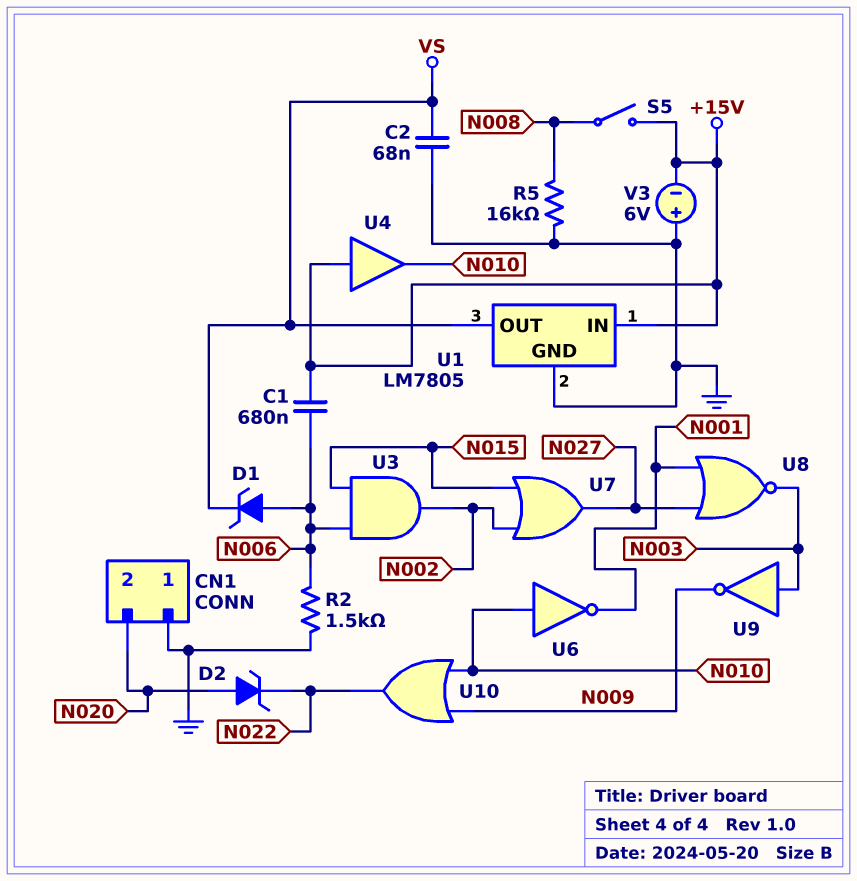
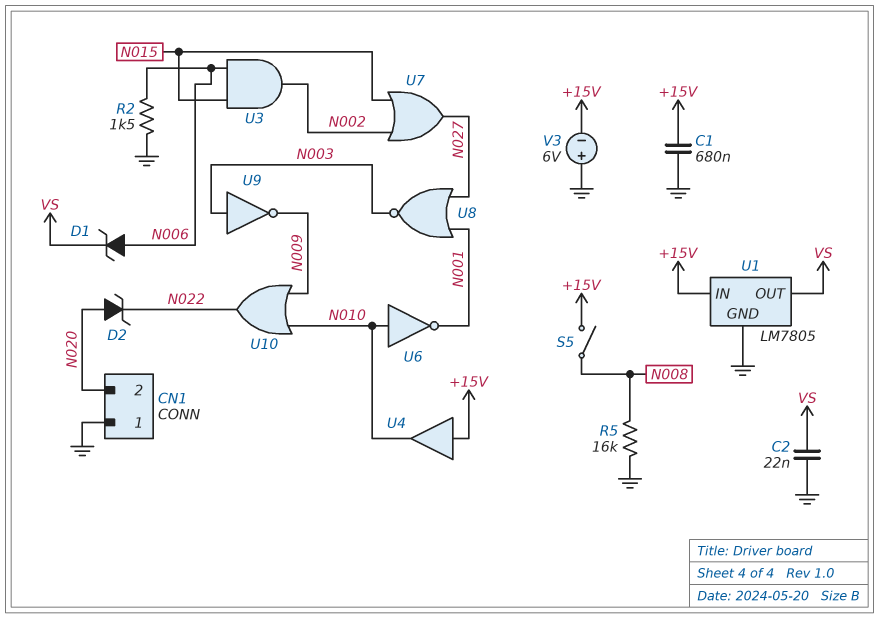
C1: 680nF (+15V, N006) -> 680nF (+15V, GND)
C2: 68nF (GND, VS) -> 22nF (GND, VS)

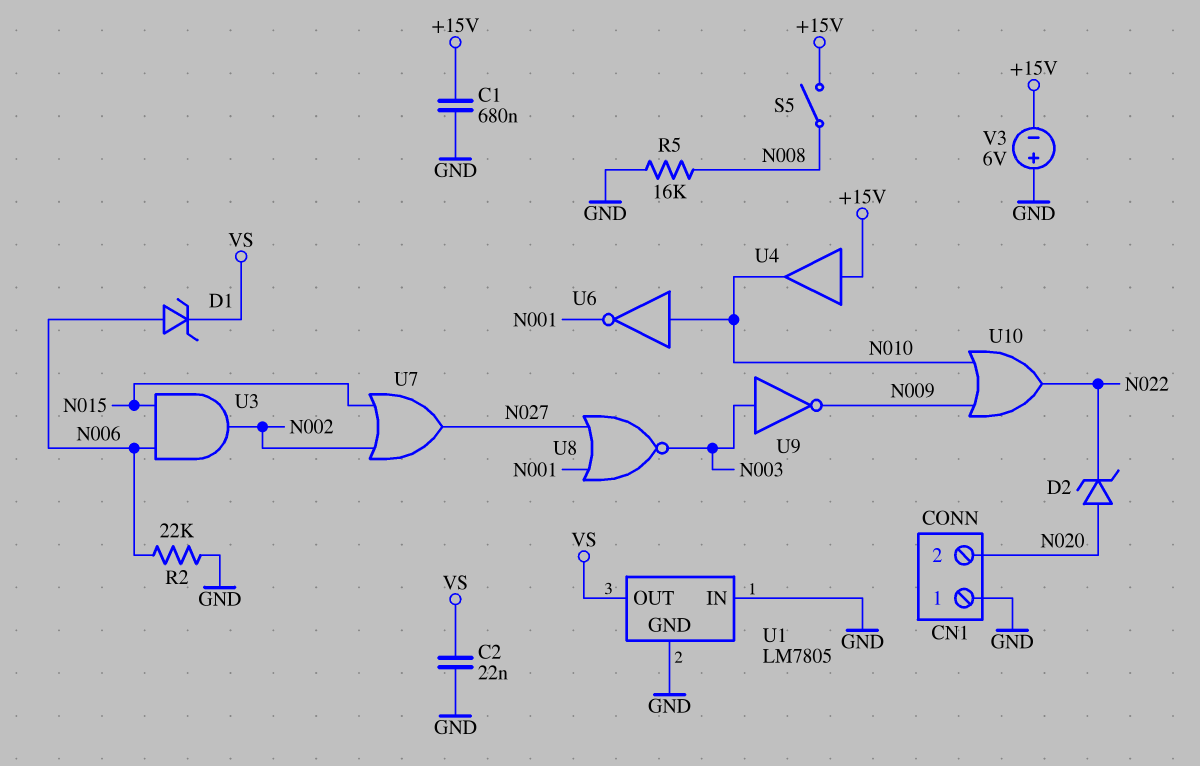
R2: 1.5k (GND, N006) -> 22k (GND, N006)
U1 pin IN: +15V -> GND

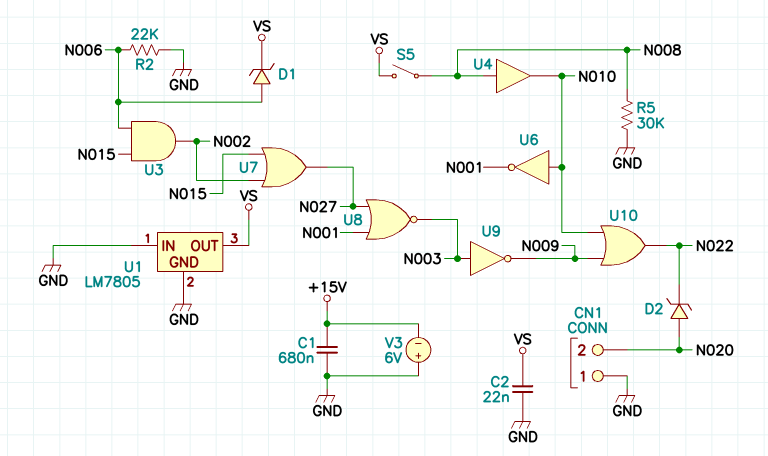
R5: 16k (GND, N008) -> 30k (GND, N008)
S5: switch (+15V, N008) -> switch (N008, VS)
U4: buffer (in +15V, out N010) -> buffer (in N008, out N010)

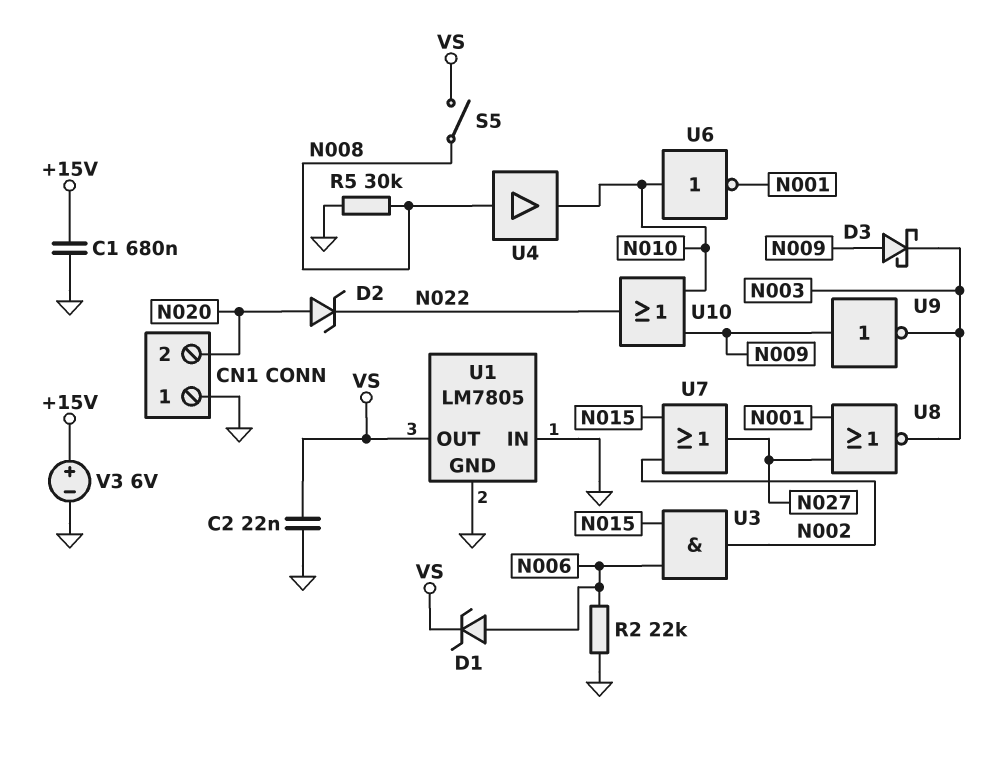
D3: none -> schottky (A N009, K N003)
U9: NOT (in N003, out N009) -> NOT (in N009, out N003)
V3: 6V (plus GND, minus +15V) -> 6V (plus +15V, minus GND)

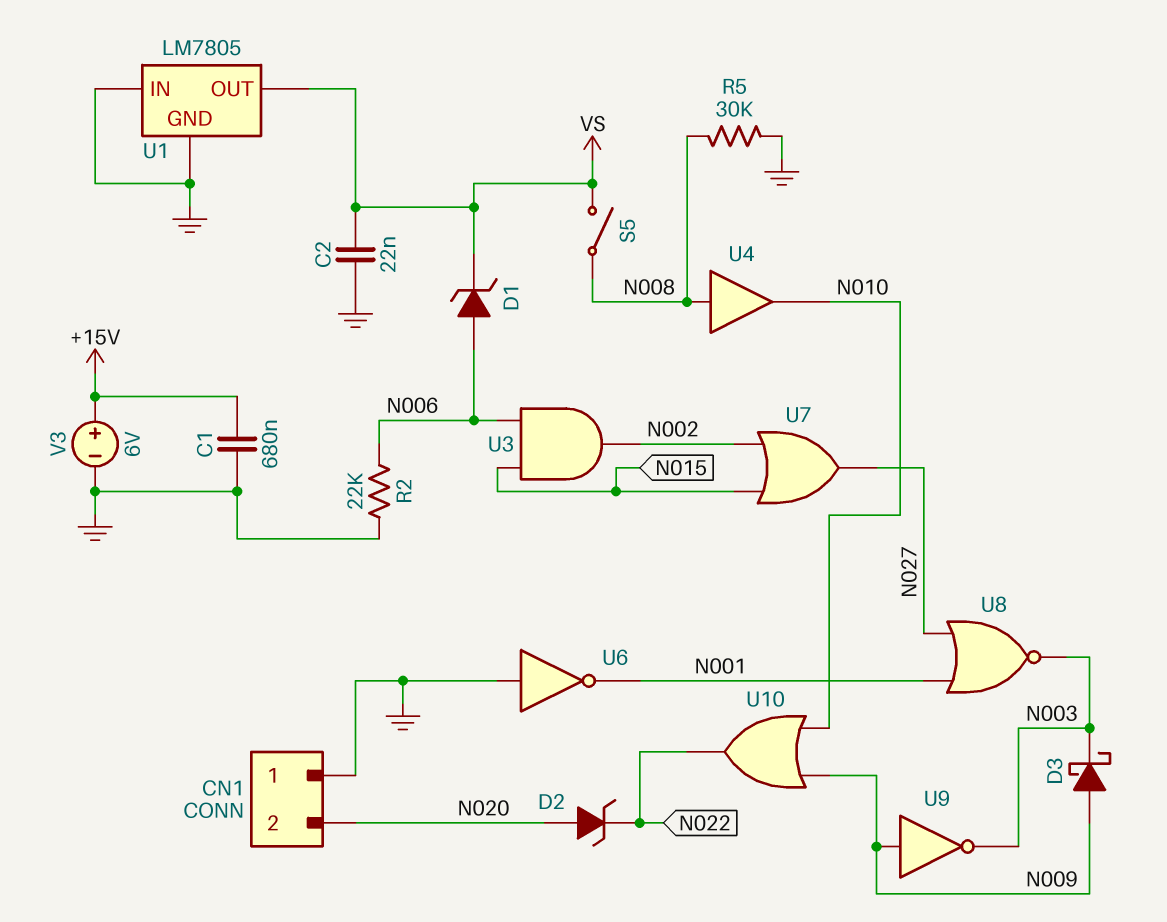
U6: NOT (in N010, out N001) -> NOT (in GND, out N001)

